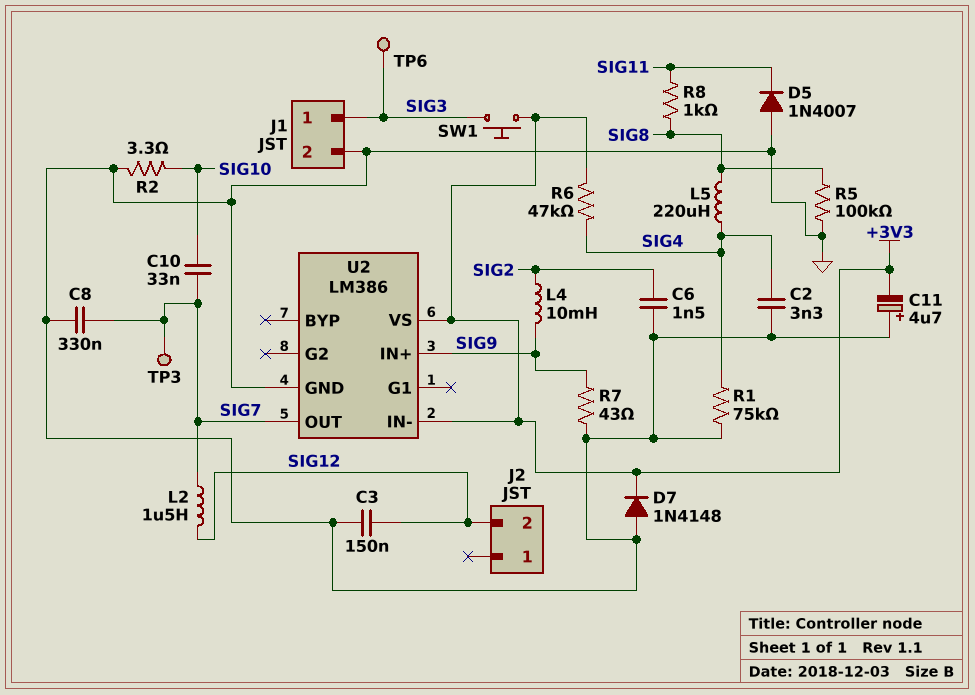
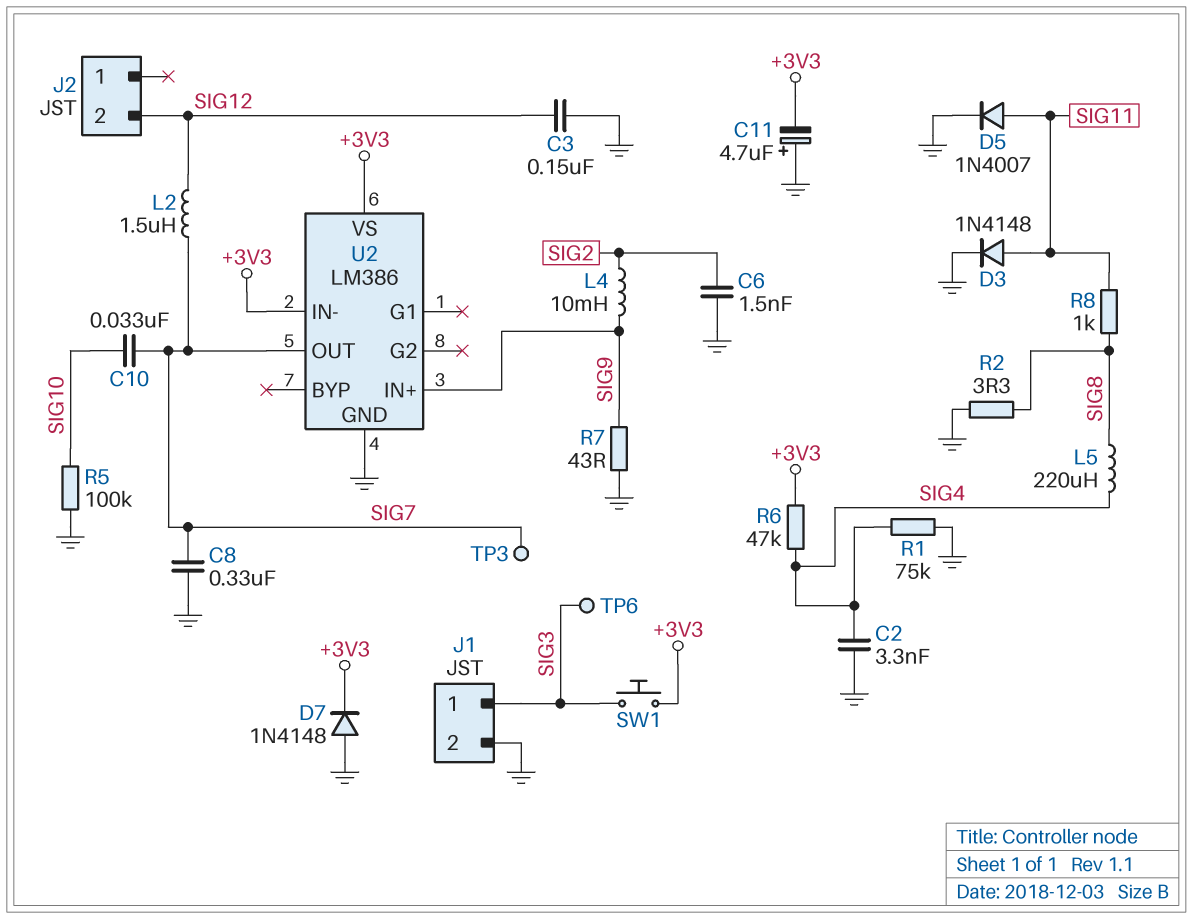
D3: none -> diode 1N4148 (A SIG11, K GND)
D5: diode 1N4007 (A GND, K SIG11) -> diode 1N4007 (A SIG11, K GND)
R2: 3.3 (GND, SIG10) -> 3.3 (GND, SIG8)
R5: 100k (GND, SIG8) -> 100k (GND, SIG10)

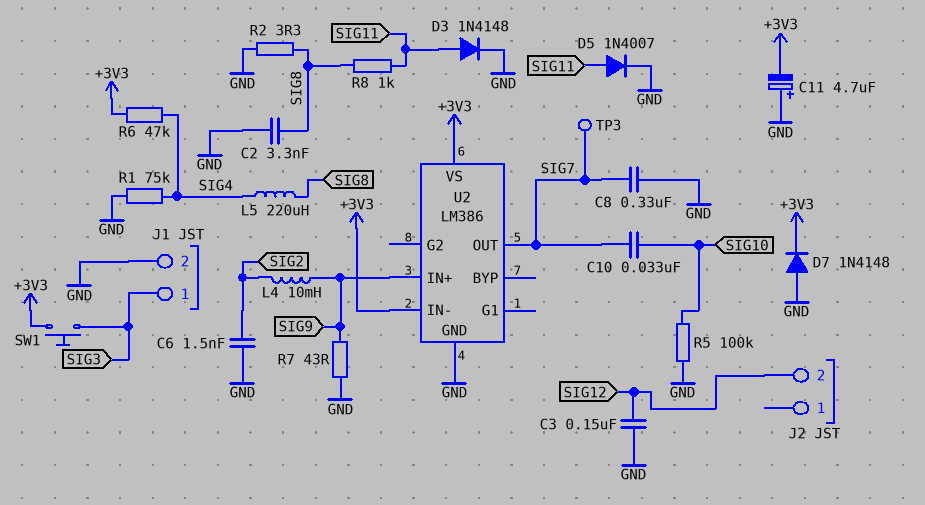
C2: 3.3nF (GND, SIG4) -> 3.3nF (GND, SIG8)
L2: 1.5uH (SIG7, SIG12) -> none
TP6: test point (SIG3) -> none

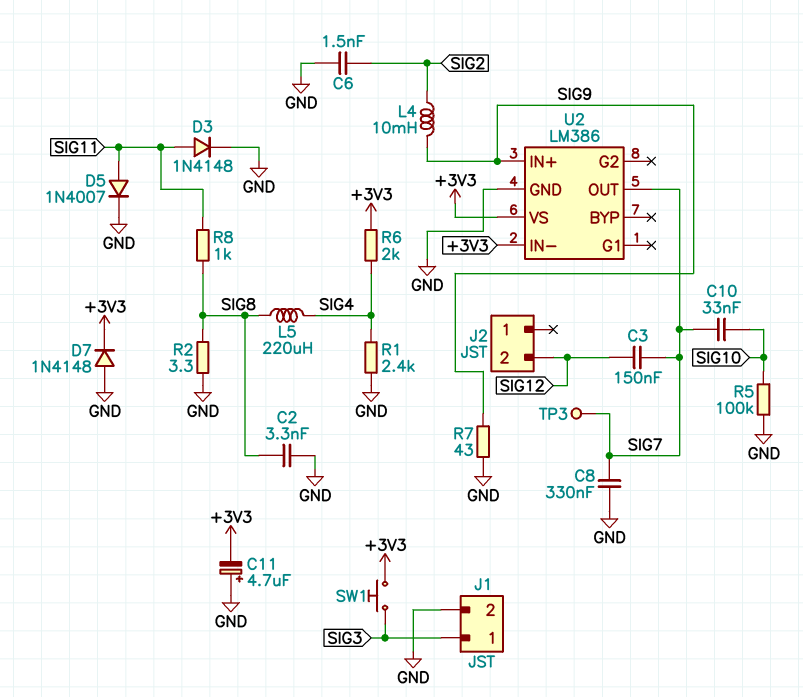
C3: 150nF (GND, SIG12) -> 150nF (SIG7, SIG12)
R1: 75k (GND, SIG4) -> 2.4k (GND, SIG4)
R6: 47k (+3V3, SIG4) -> 2k (+3V3, SIG4)

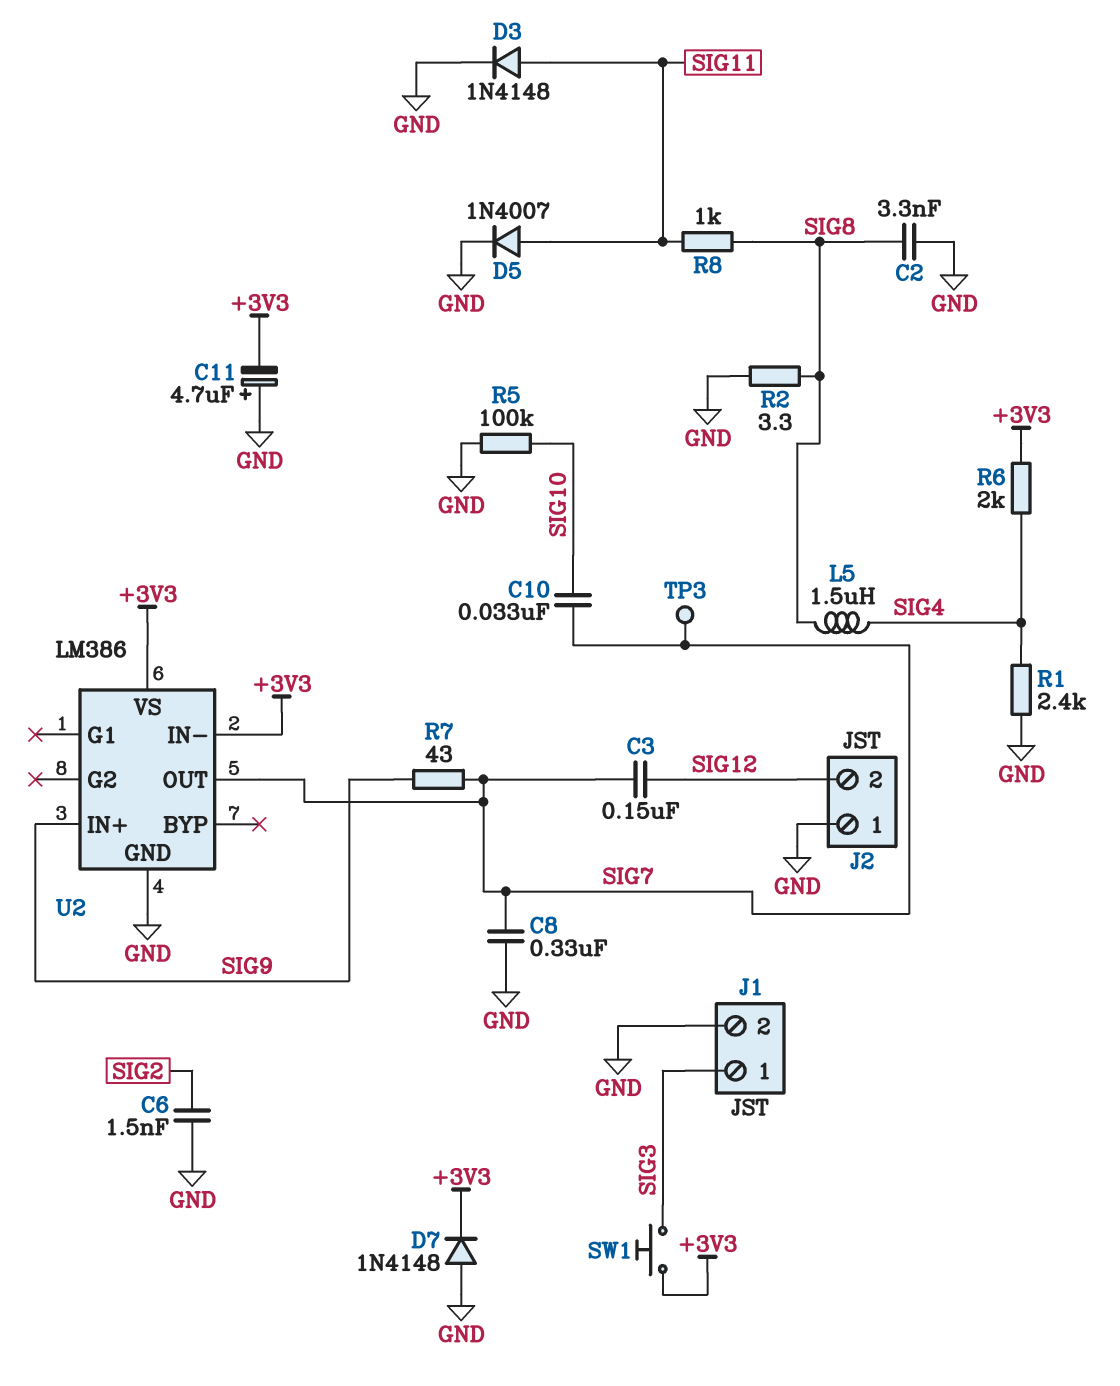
J2 pin 1: none -> GND
L4: 10mH (SIG2, SIG9) -> none
L5: 220uH (SIG4, SIG8) -> 1.5uH (SIG4, SIG8)
R7: 43 (GND, SIG9) -> 43 (SIG7, SIG9)

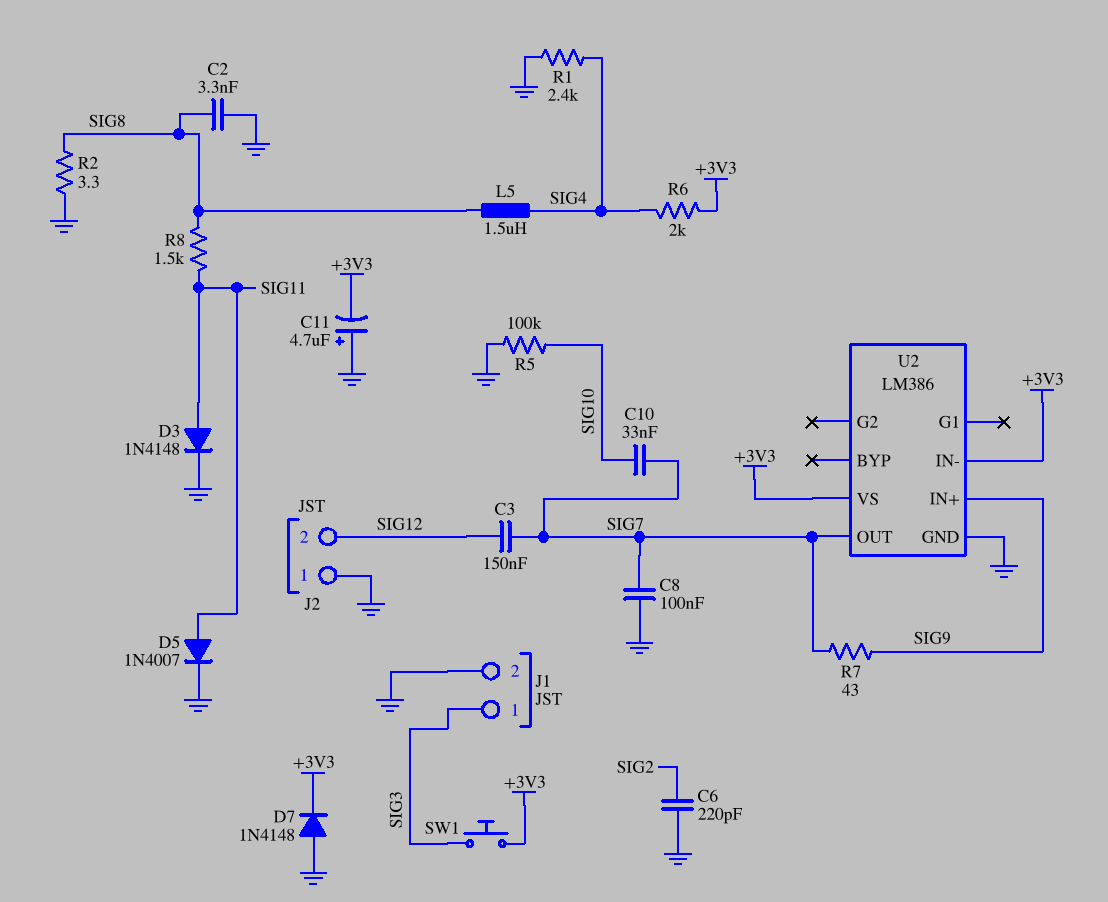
C6: 1.5nF (GND, SIG2) -> 220pF (GND, SIG2)
C8: 330nF (GND, SIG7) -> 100nF (GND, SIG7)
R8: 1k (SIG8, SIG11) -> 1.5k (SIG8, SIG11)
TP3: test point (SIG7) -> none

